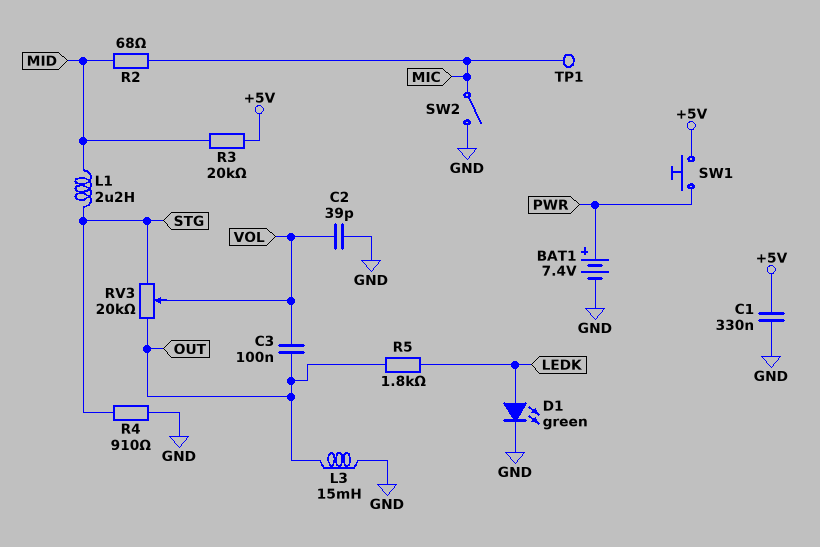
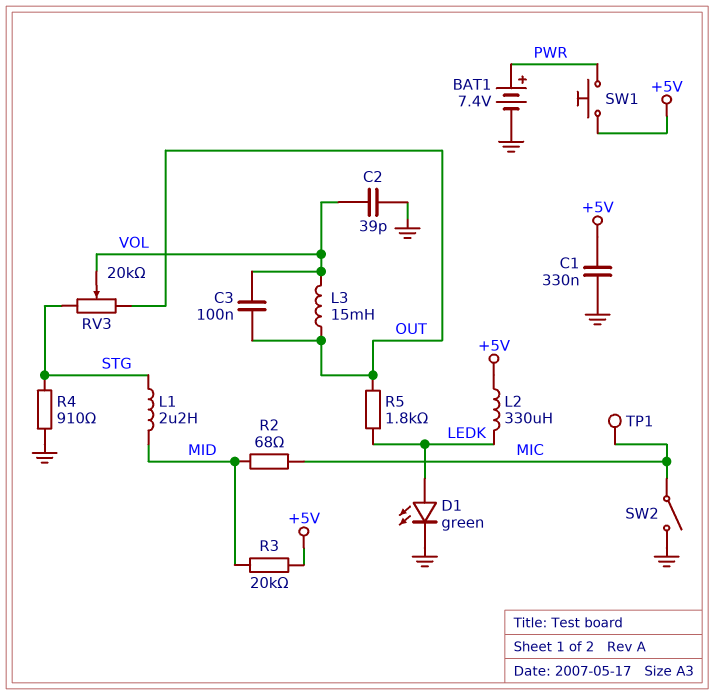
L2: none -> 330uH (+5V, LEDK)
L3: 15mH (GND, OUT) -> 15mH (OUT, VOL)

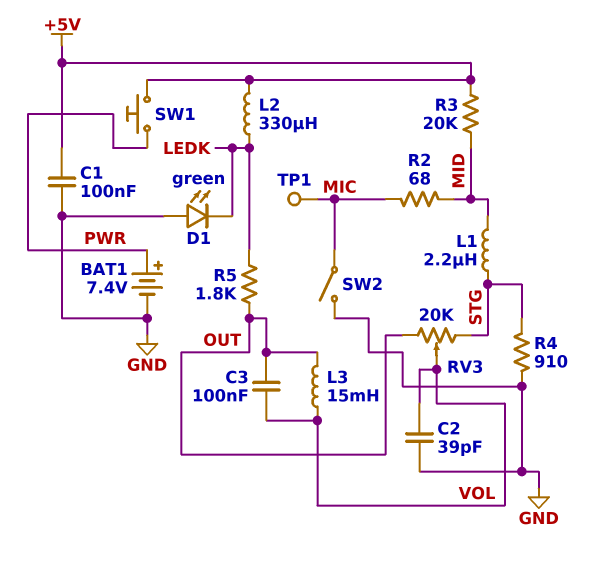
C1: 330nF (+5V, GND) -> 100nF (+5V, GND)
D1: LED green (A LEDK, K GND) -> LED green (A GND, K LEDK)

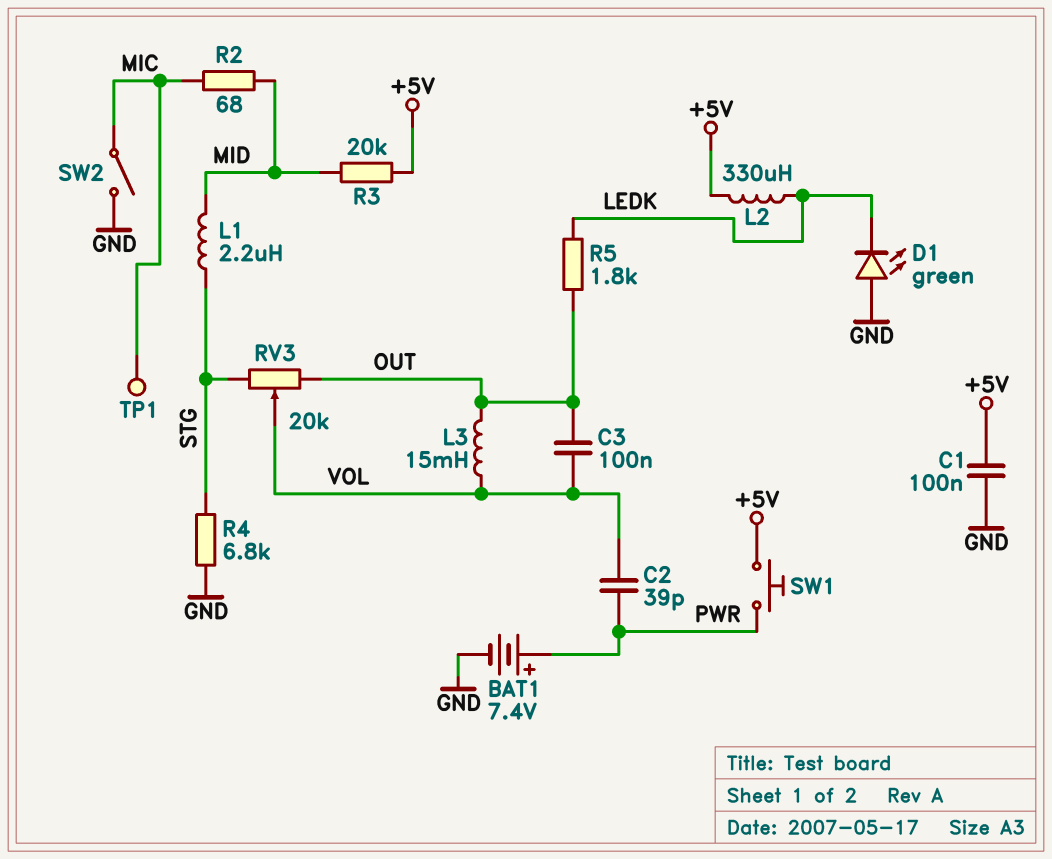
C2: 39pF (GND, VOL) -> 39pF (PWR, VOL)
R4: 910 (GND, STG) -> 6.8k (GND, STG)

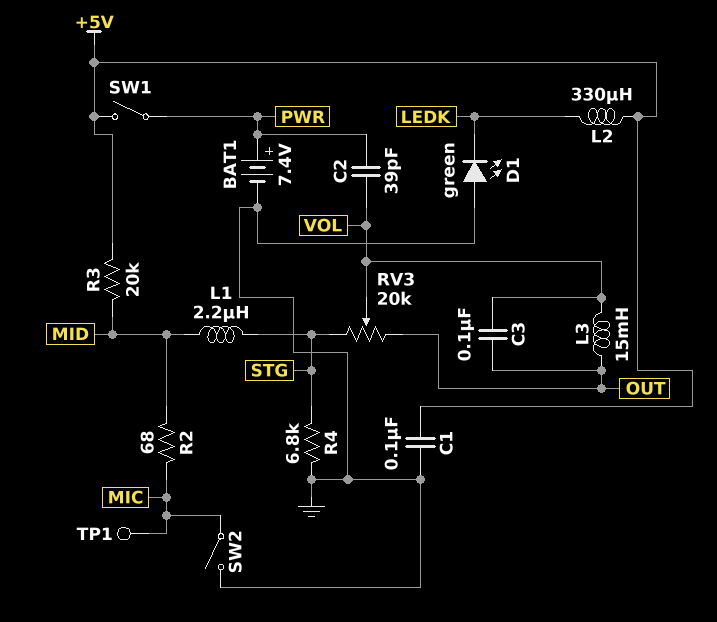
R5: 1.8k (LEDK, OUT) -> none
SW1: button (+5V, PWR) -> switch (+5V, PWR)

